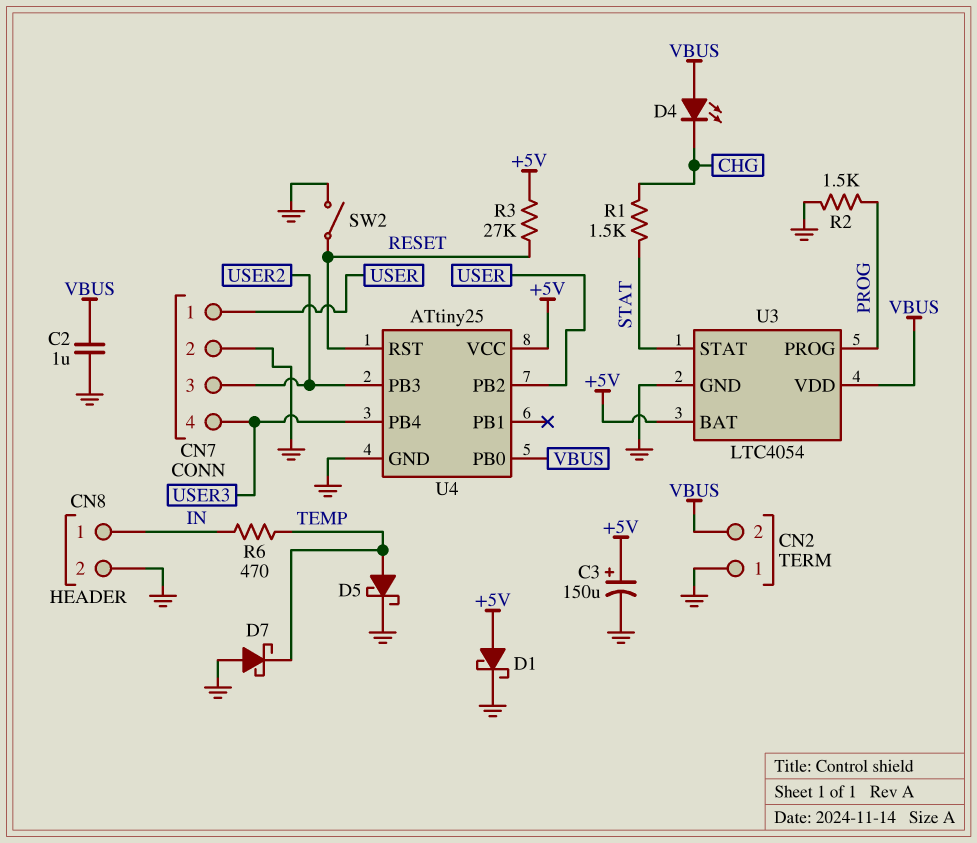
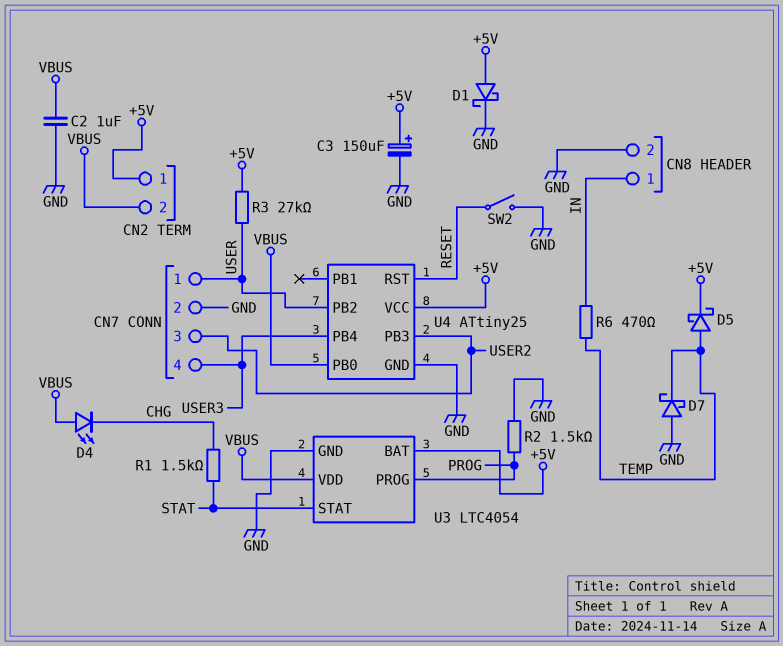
CN2 pin 1: GND -> +5V
D5: schottky (A TEMP, K GND) -> schottky (A TEMP, K +5V)
R3: 27k (+5V, RESET) -> 27k (+5V, USER)

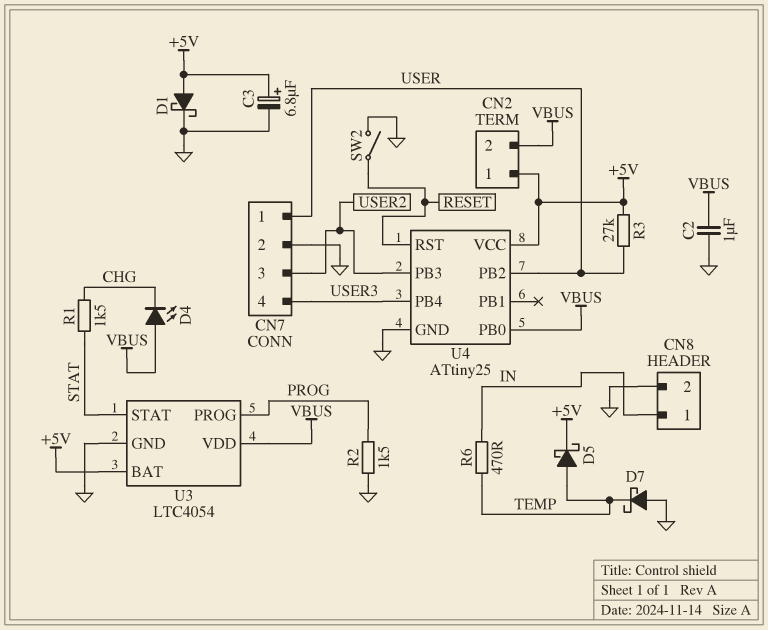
C3: 150uF (plus +5V, minus GND) -> 6.8uF (plus +5V, minus GND)

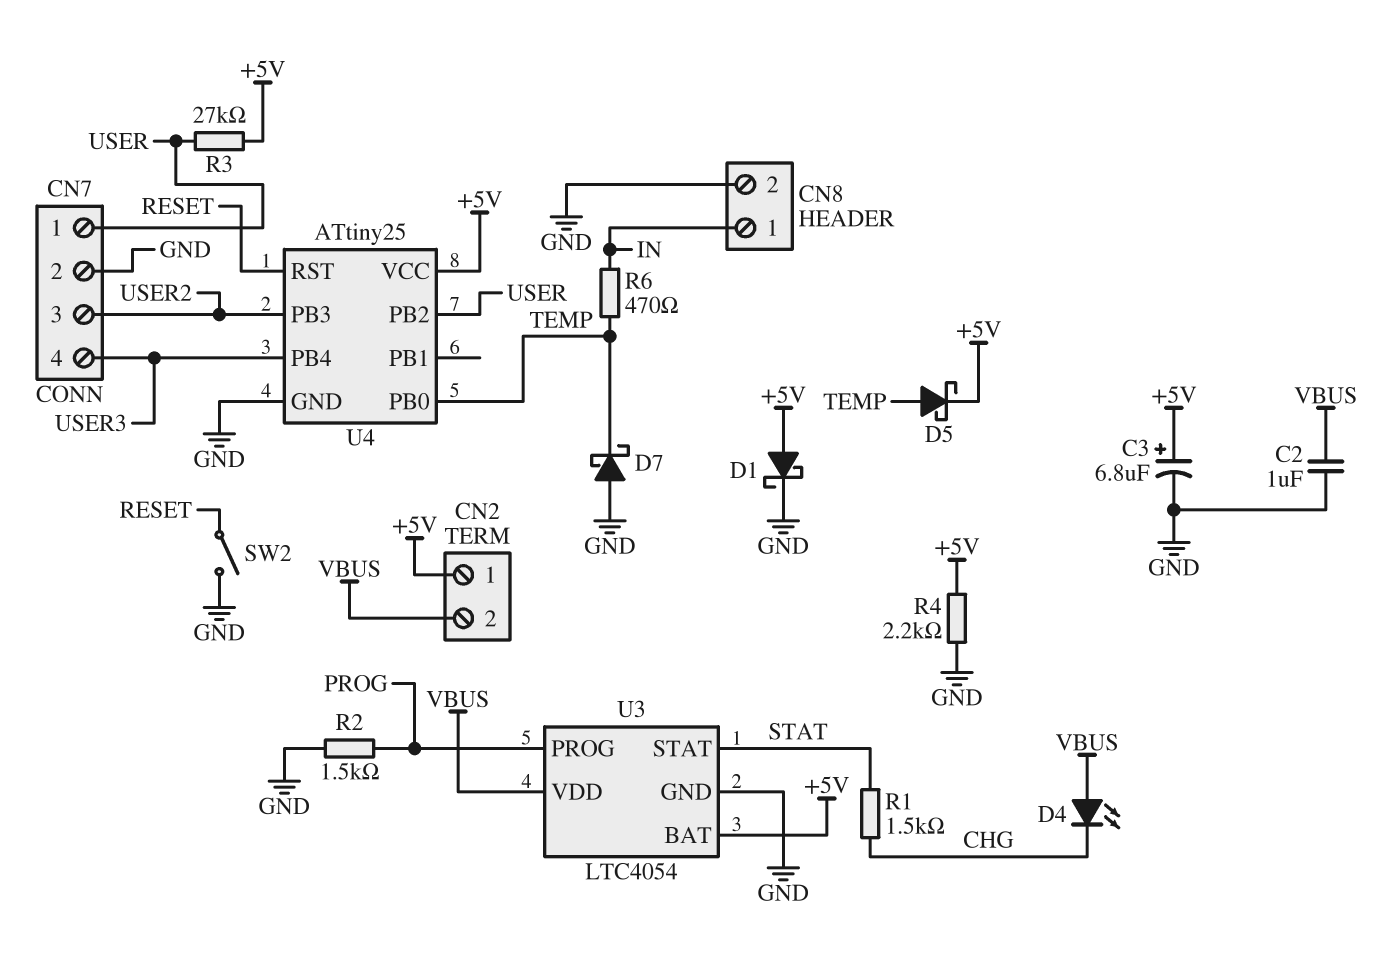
R4: none -> 2.2k (+5V, GND)
U4 pin PB0: VBUS -> TEMP

